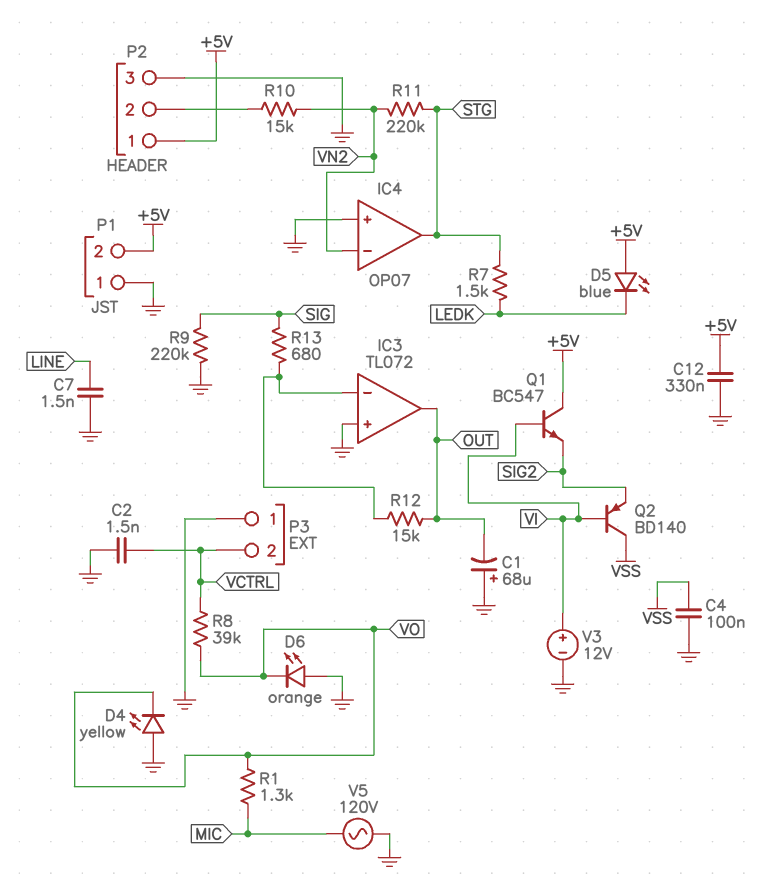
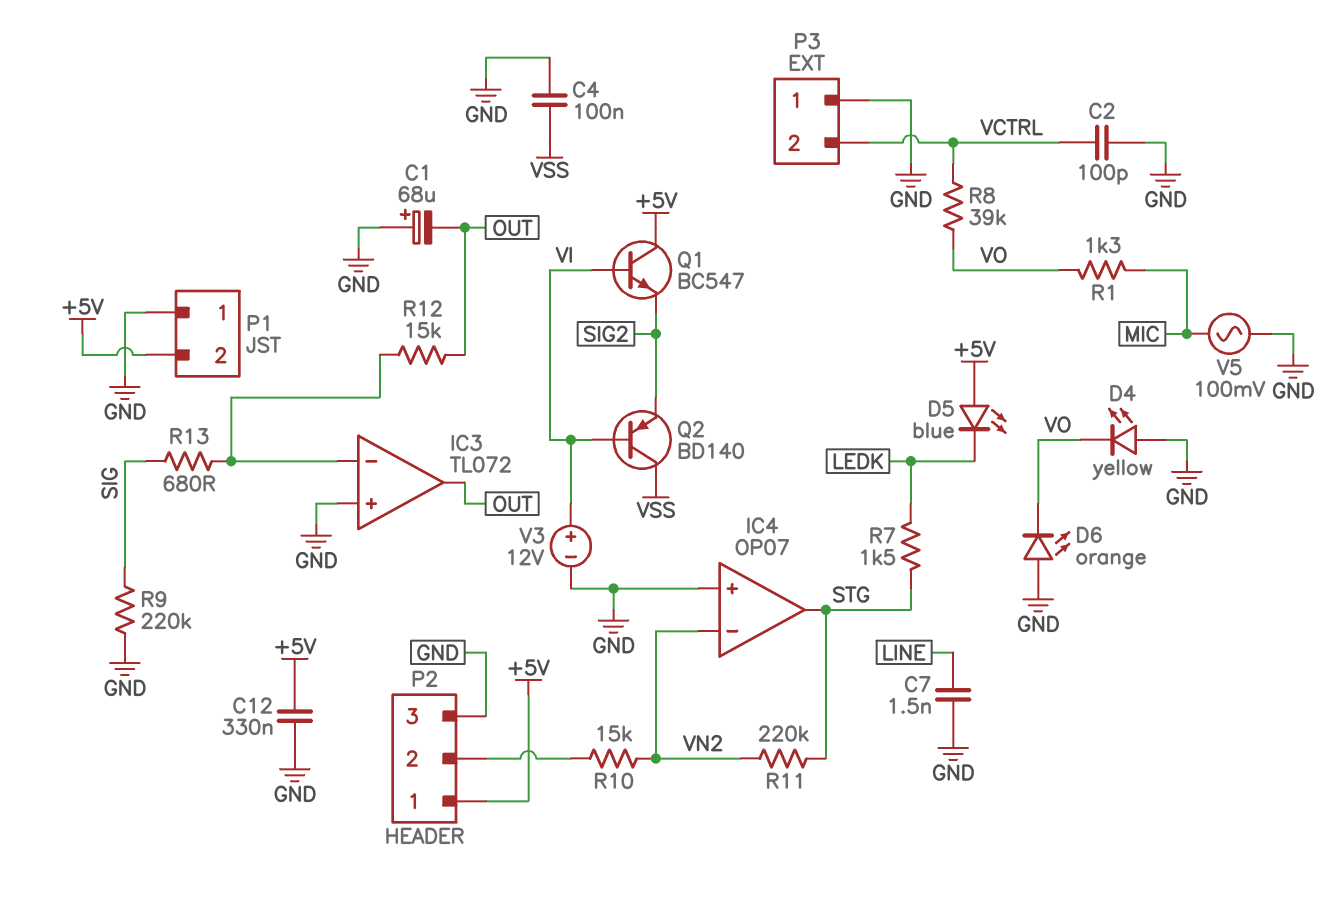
C2: 1.5nF (GND, VCTRL) -> 100pF (GND, VCTRL)
V5: AC 120V (GND, MIC) -> AC 100mV (GND, MIC)

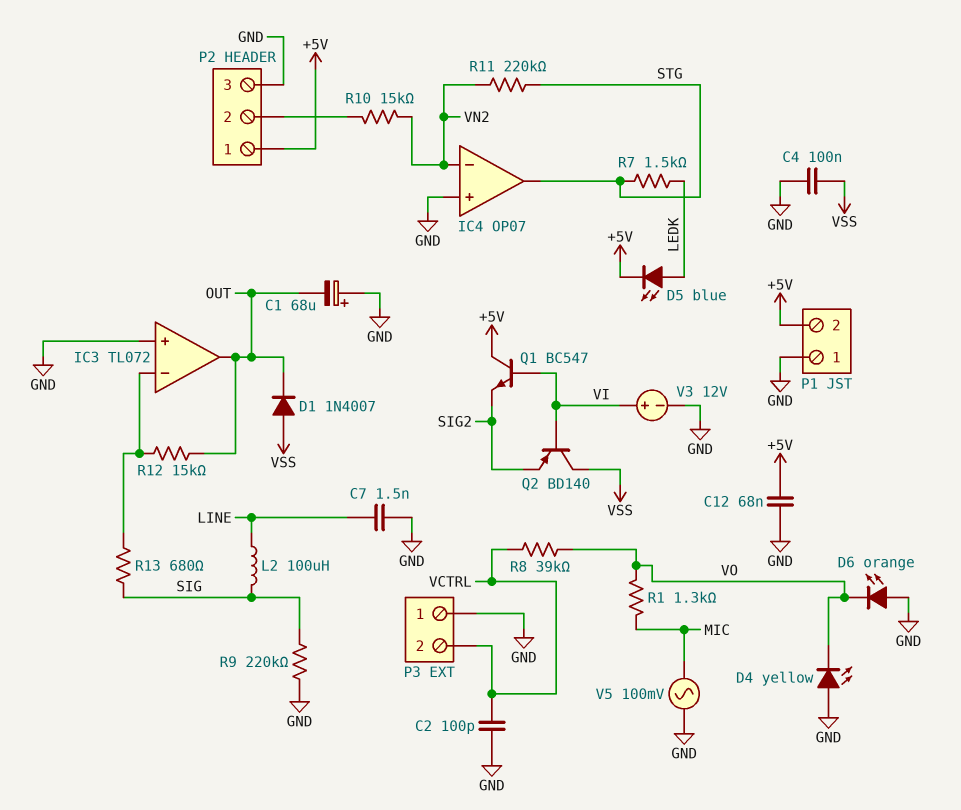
C12: 330nF (+5V, GND) -> 68nF (+5V, GND)
D1: none -> diode 1N4007 (A VSS, K OUT)
D5: LED blue (A +5V, K LEDK) -> LED blue (A LEDK, K +5V)
L2: none -> 100uH (LINE, SIG)

